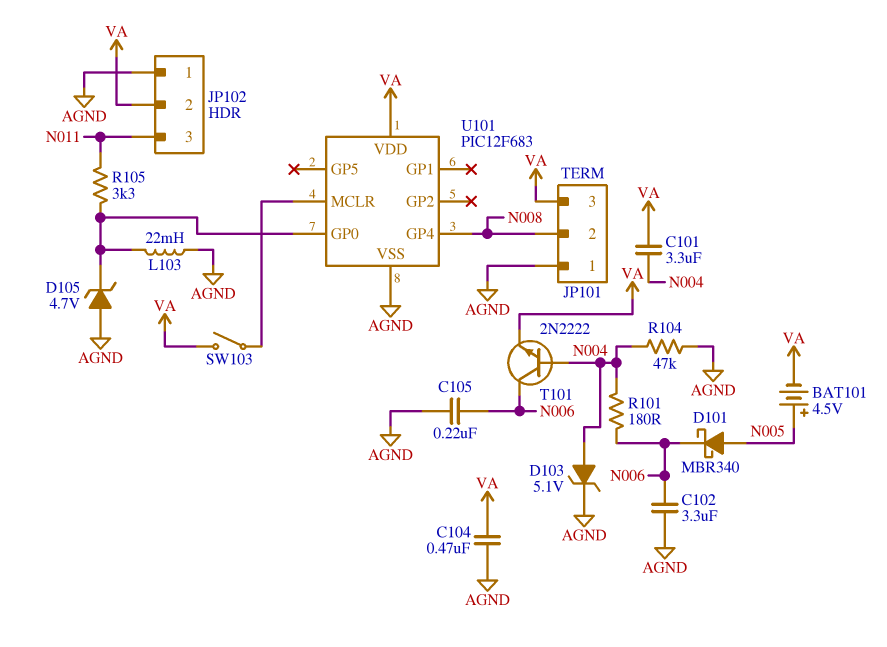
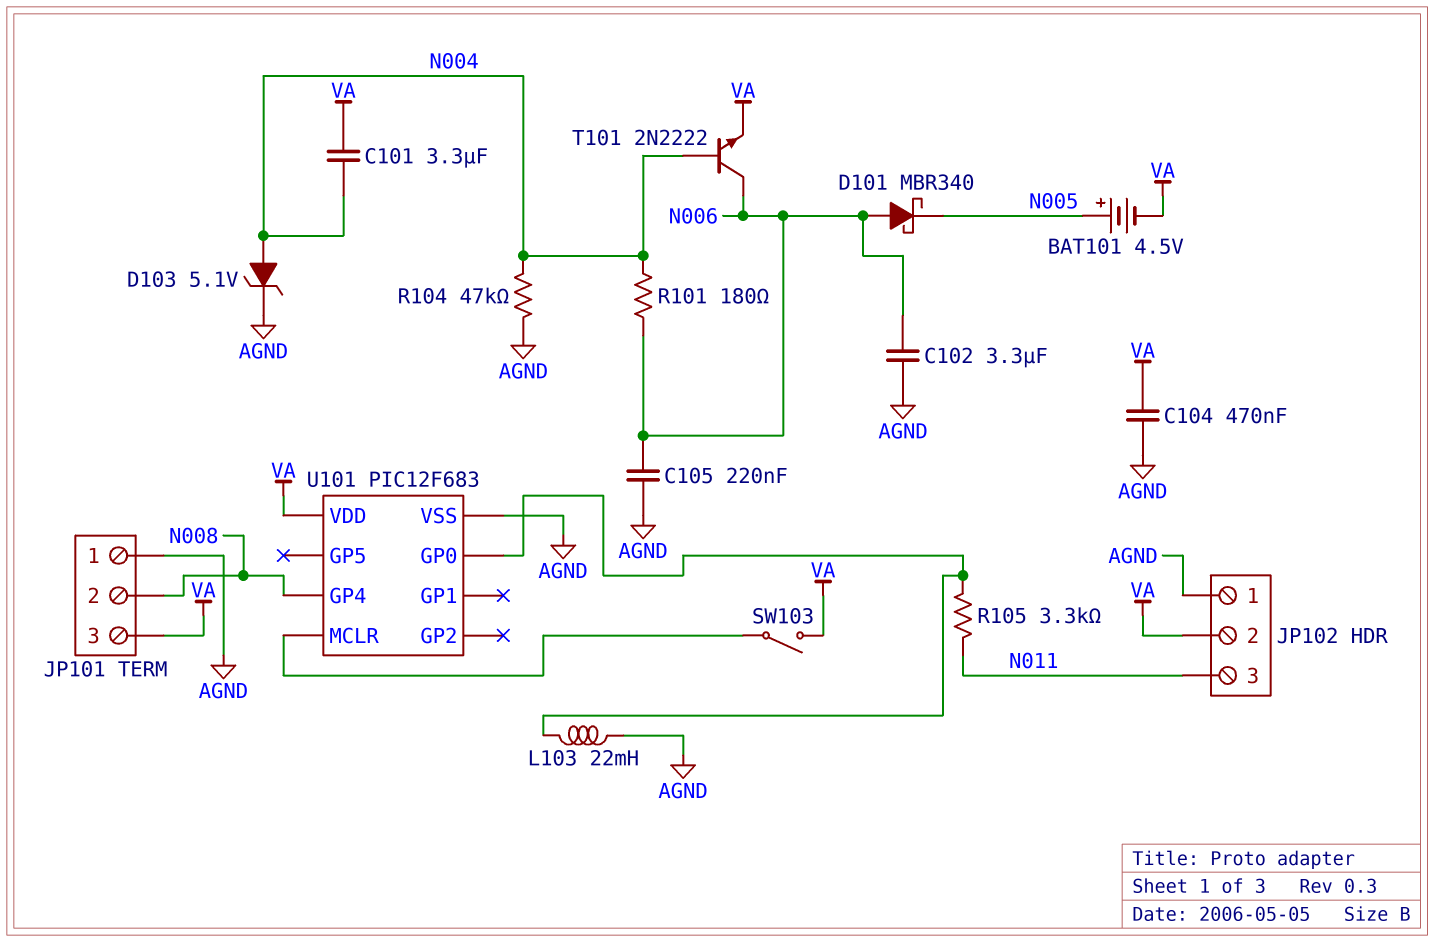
D101: schottky MBR340 (A N005, K N006) -> schottky MBR340 (A N006, K N005)
D105: zener 4.7V (A AGND, K U101/GP0) -> none

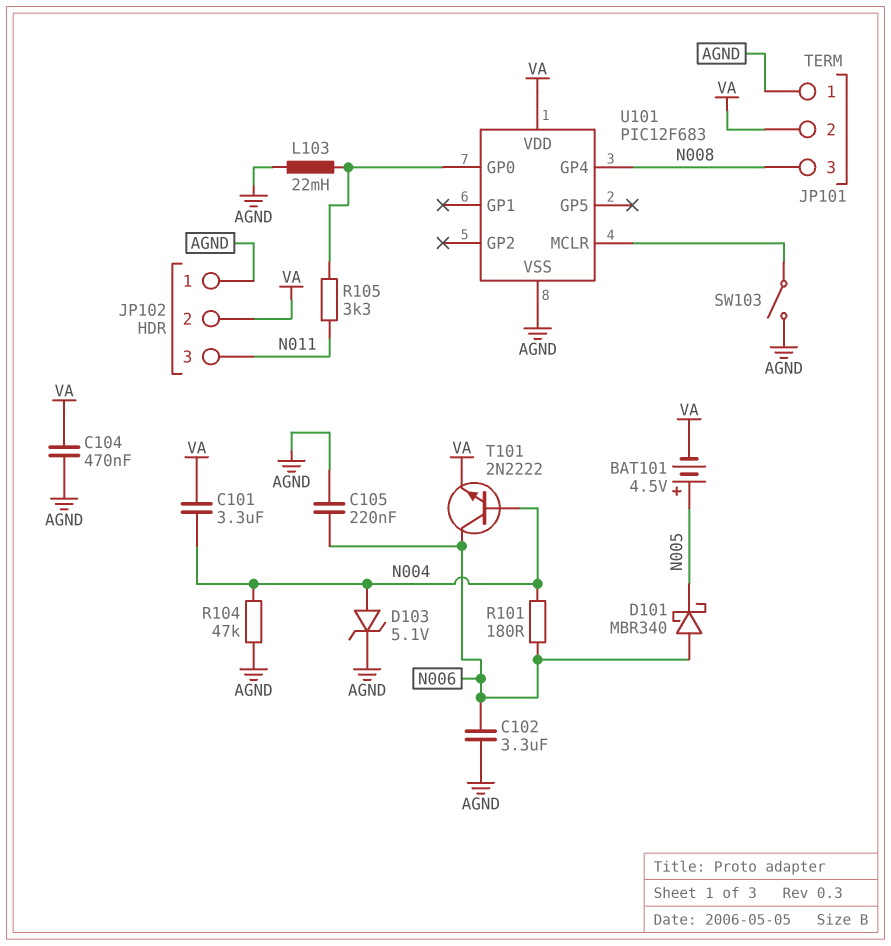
JP101 pin 2: N008 -> VA
JP101 pin 3: VA -> N008
SW103: switch (U101/MCLR, VA) -> switch (AGND, U101/MCLR)

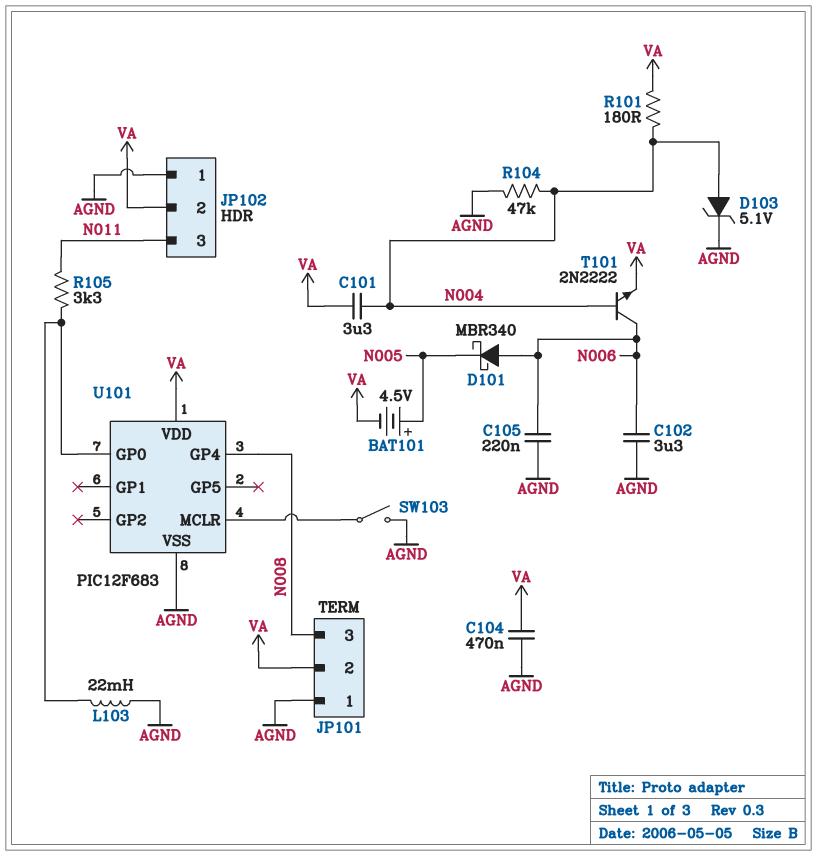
R101: 180 (N004, N006) -> 180 (N004, VA)

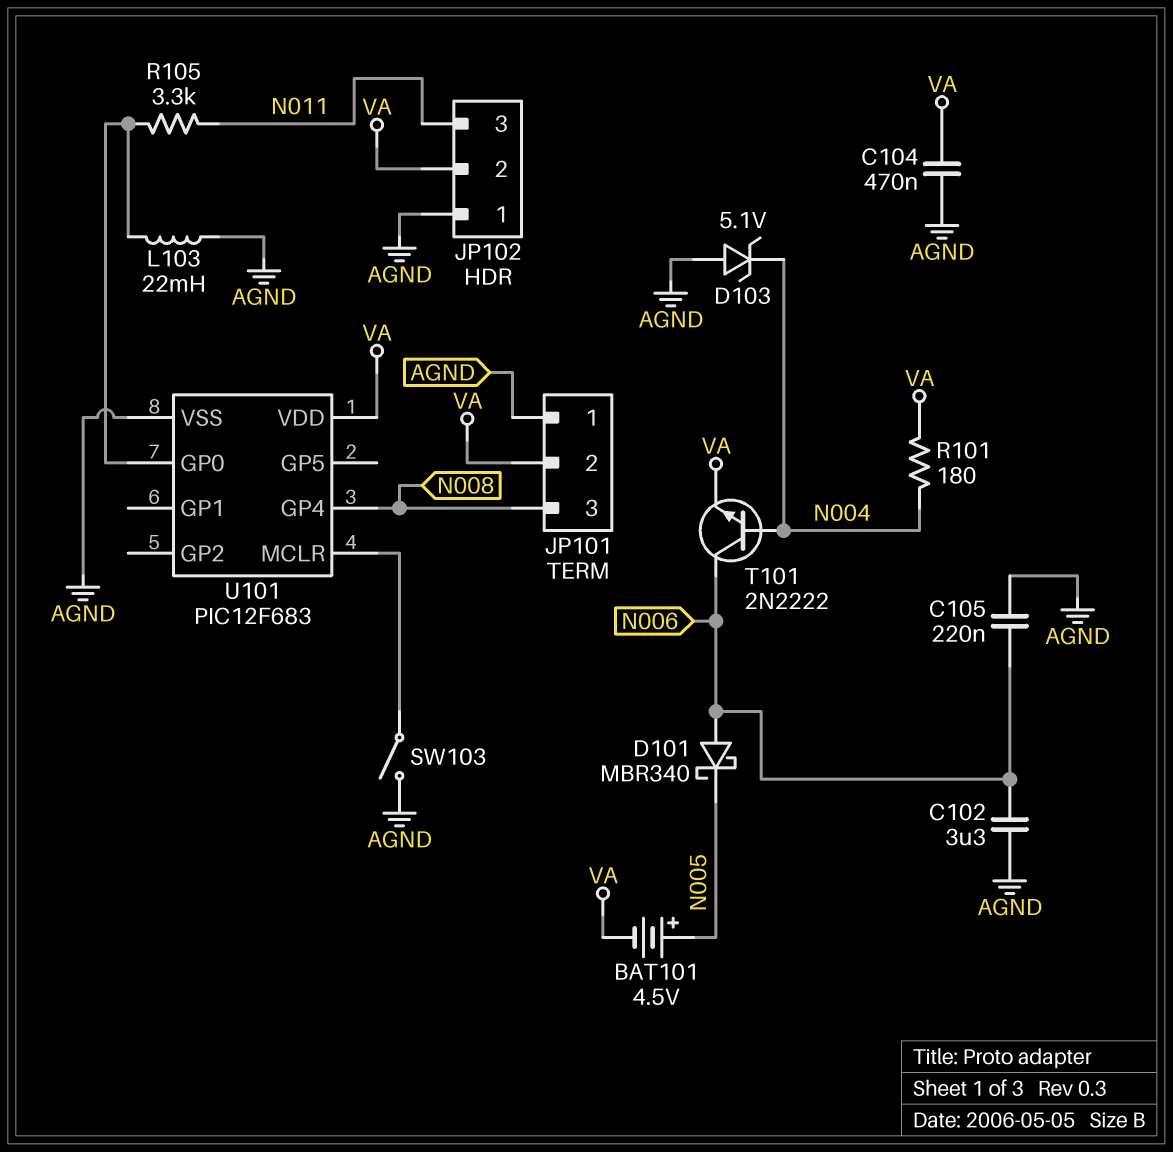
C101: 3.3uF (N004, VA) -> none
D103: zener 5.1V (A N004, K AGND) -> zener 5.1V (A AGND, K N004)
R104: 47k (AGND, N004) -> none

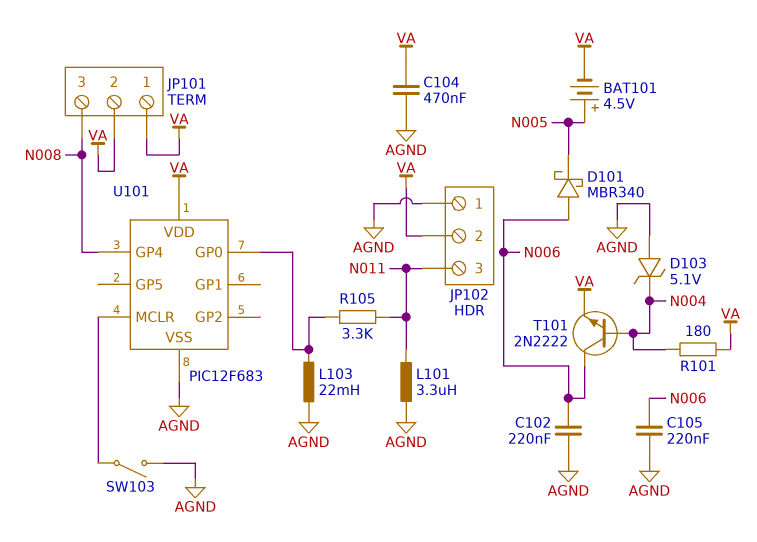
C102: 3.3uF (AGND, N006) -> 220nF (AGND, N006)
JP101 pin 1: AGND -> VA
L101: none -> 3.3uH (AGND, N011)

